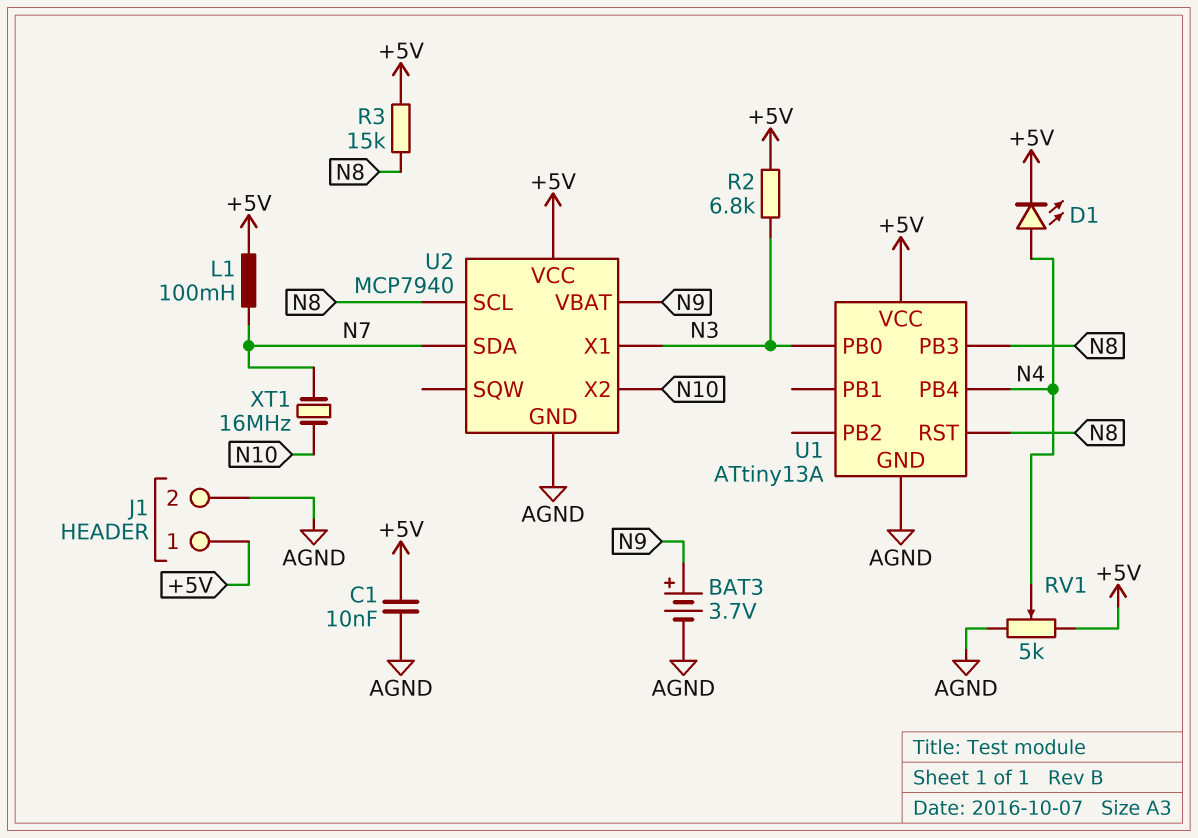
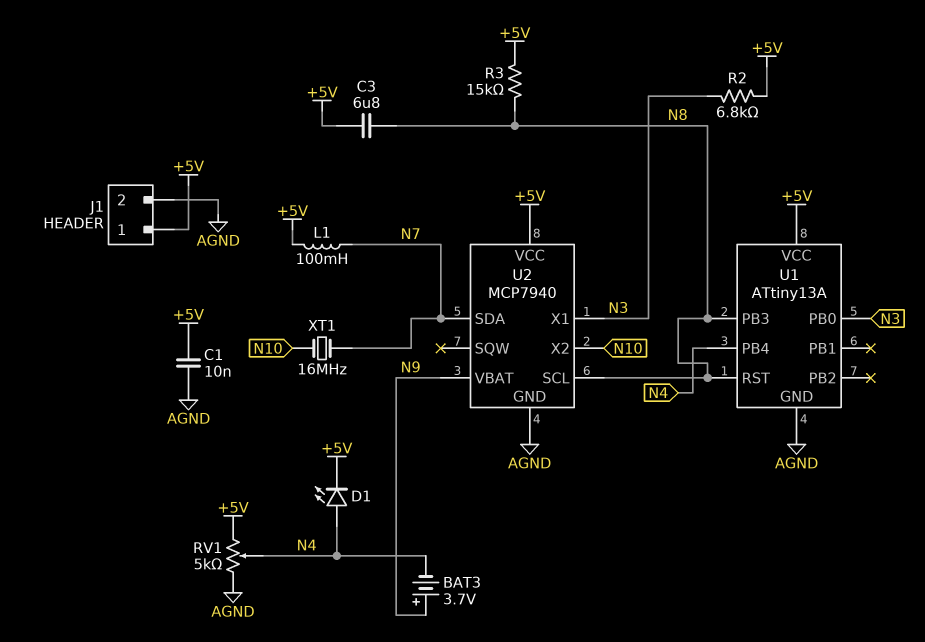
BAT3: 3.7V (plus N9, minus AGND) -> 3.7V (plus N9, minus N4)
C3: none -> 6.8uF (+5V, N8)

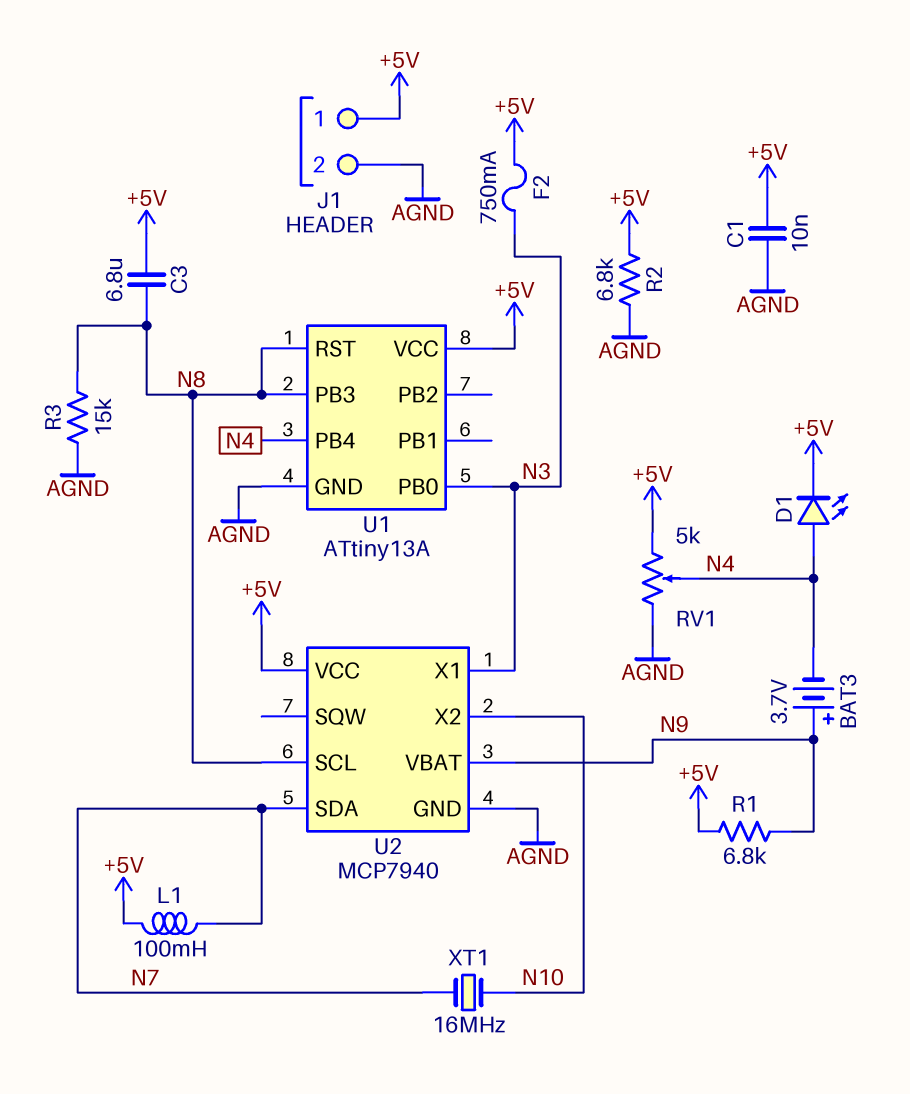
F2: none -> 750mA (+5V, N3)
R1: none -> 6.8k (+5V, N9)
R2: 6.8k (+5V, N3) -> 6.8k (+5V, AGND)
R3: 15k (+5V, N8) -> 15k (AGND, N8)

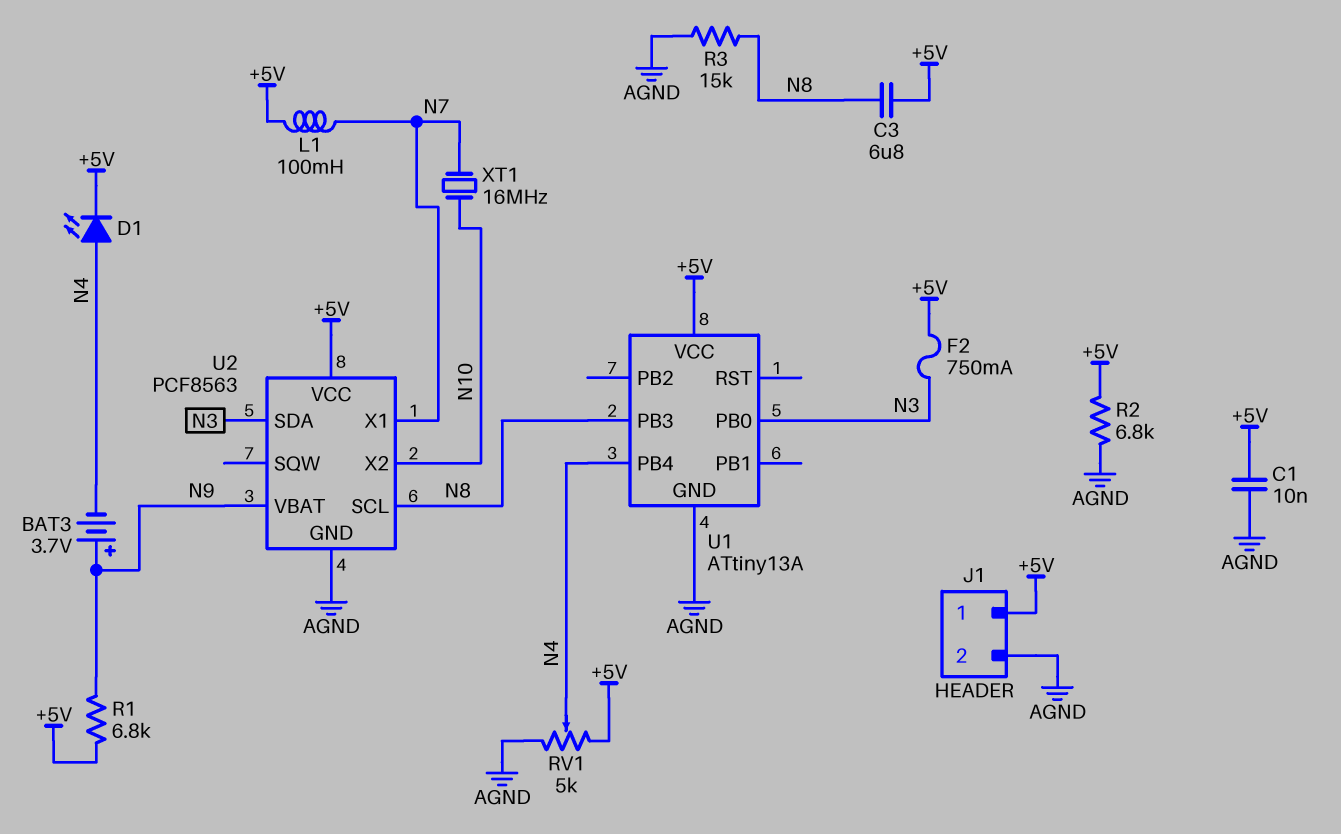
U1 pin RST: N8 -> none
U2: MCP7940 -> PCF8563
U2 pin SDA: N7 -> N3
U2 pin X1: N3 -> N7

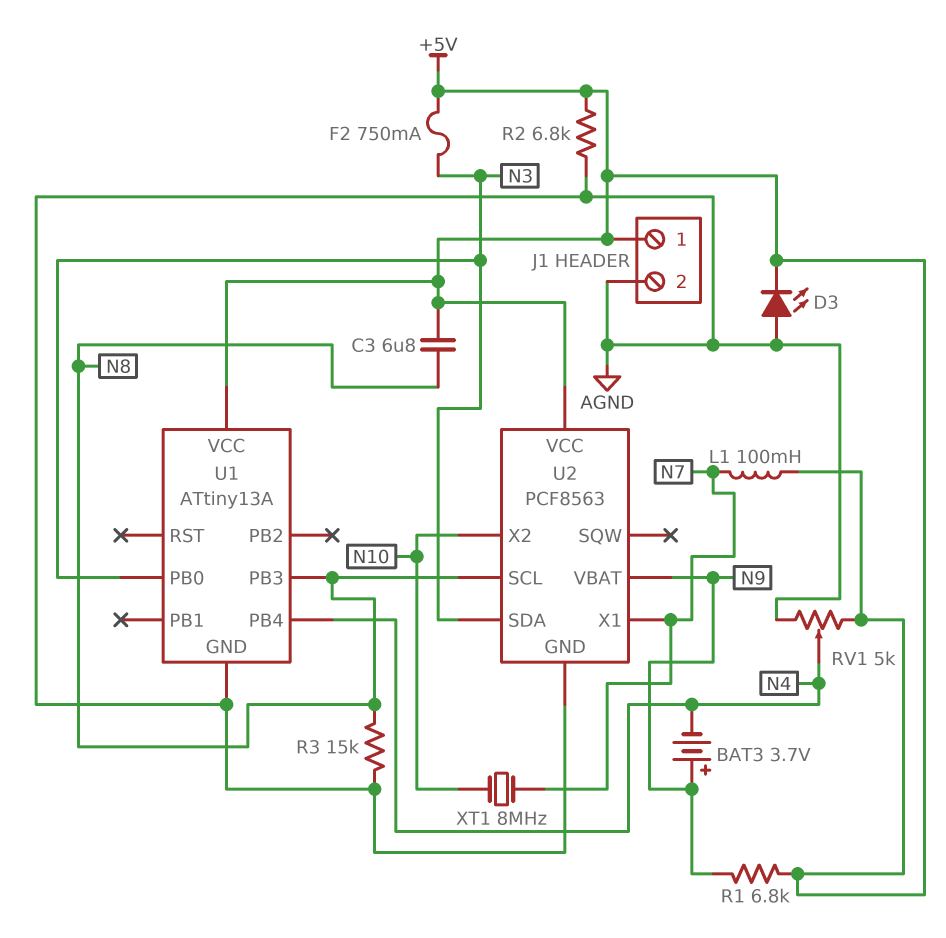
C1: 10nF (+5V, AGND) -> none
D1: LED (A N4, K +5V) -> none
D3: none -> LED (A AGND, K +5V)
XT1: 16MHz (N7, N10) -> 8MHz (N7, N10)

